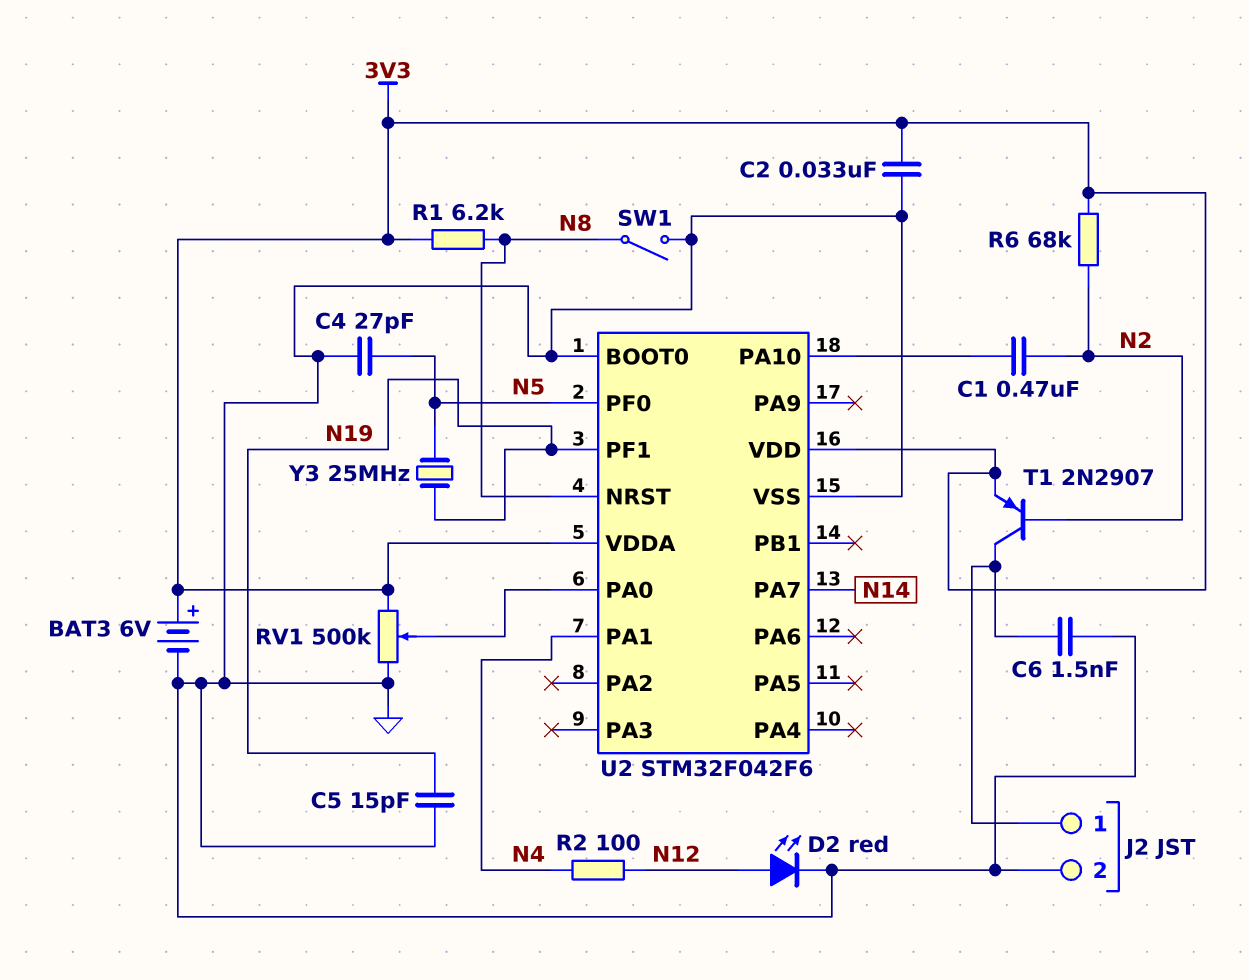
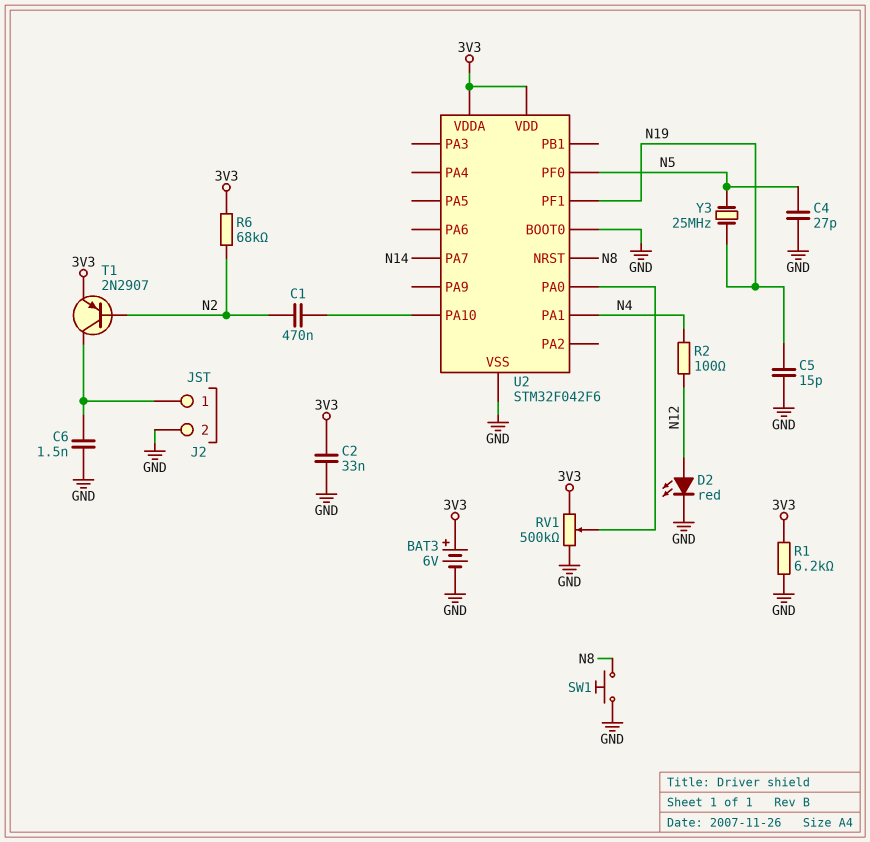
R1: 6.2k (3V3, N8) -> 6.2k (3V3, GND)
SW1: switch (GND, N8) -> button (GND, N8)

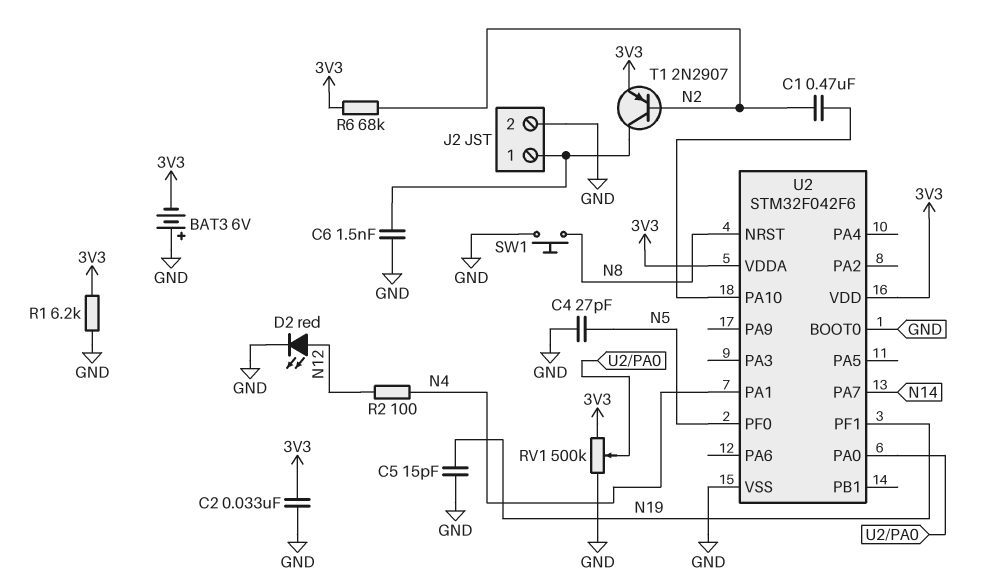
BAT3: 6V (plus 3V3, minus GND) -> 6V (plus GND, minus 3V3)
Y3: 25MHz (N5, N19) -> none

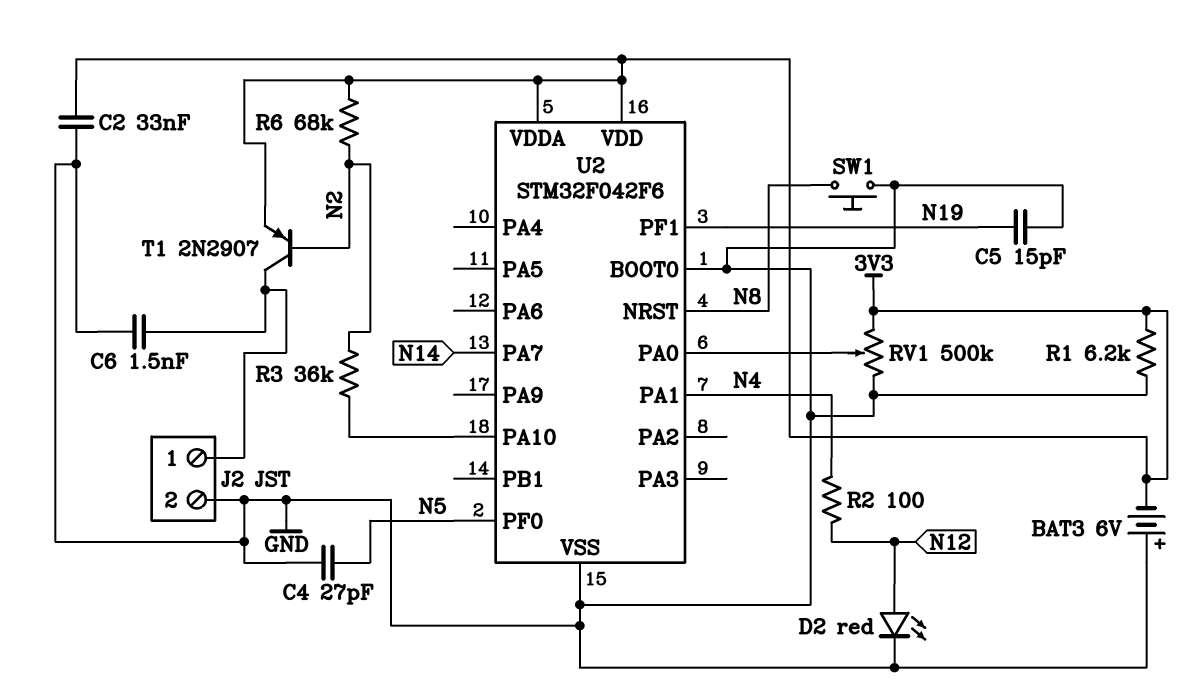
C1: 470nF (N2, U2/PA10) -> none
R3: none -> 36k (N2, U2/PA10)

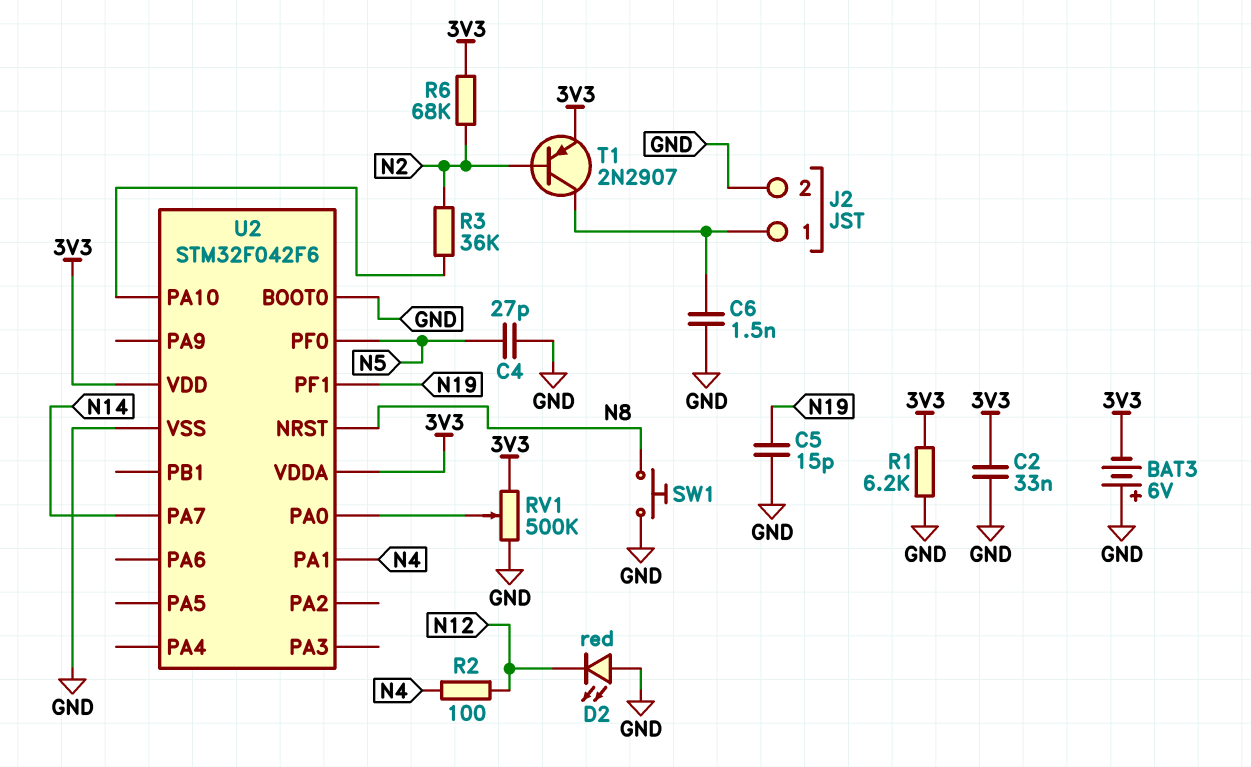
D2: LED red (A N12, K GND) -> LED red (A GND, K N12)

